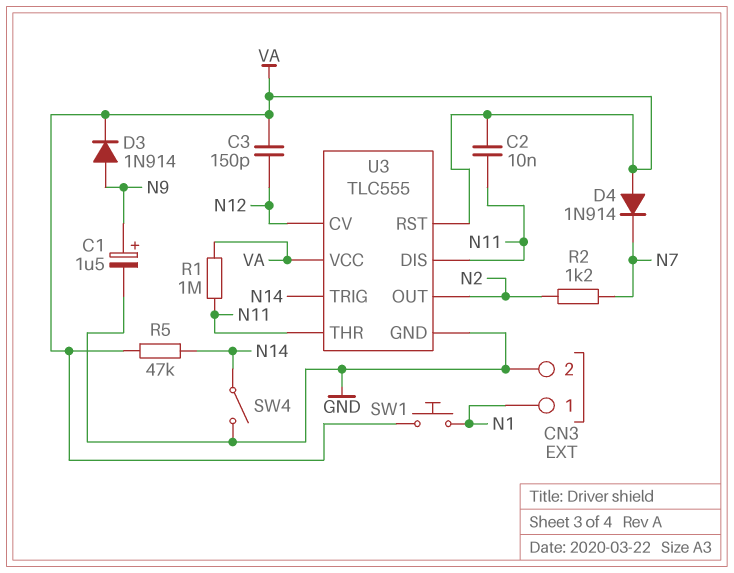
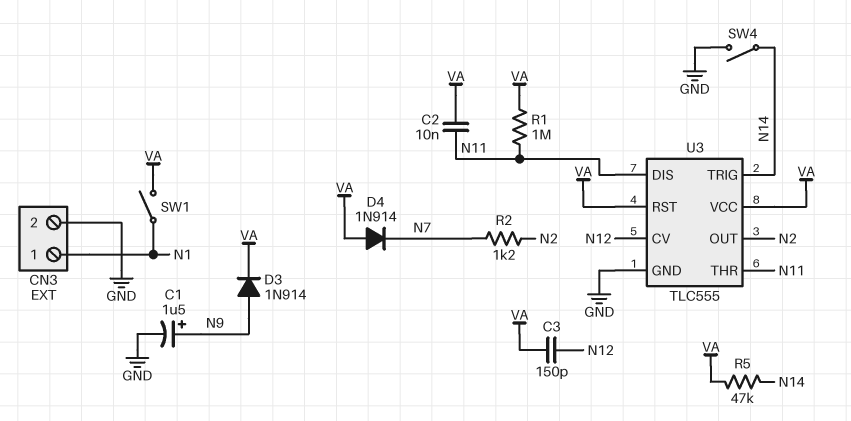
SW1: button (N1, VA) -> switch (N1, VA)

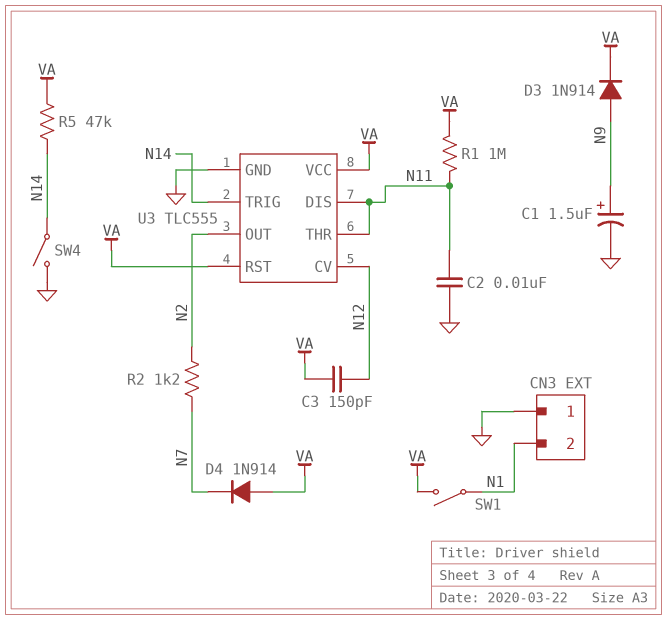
C2: 10nF (N11, VA) -> 10nF (GND, N11)
CN3 pin 1: N1 -> GND
CN3 pin 2: GND -> N1

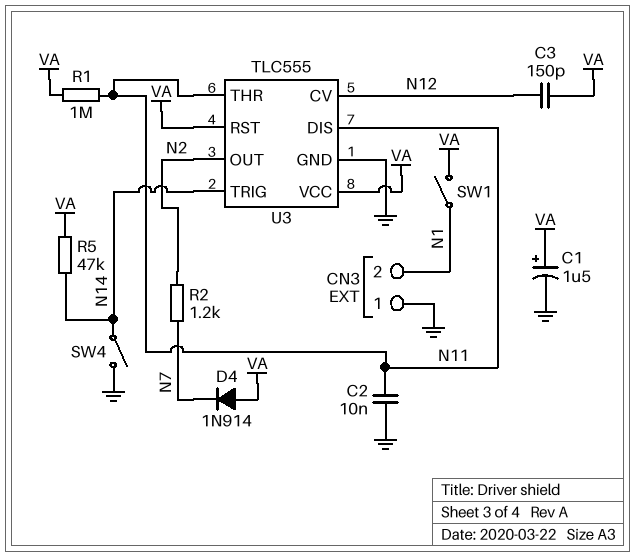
C1: 1.5uF (plus N9, minus GND) -> 1.5uF (plus VA, minus GND)
D3: diode 1N914 (A N9, K VA) -> none

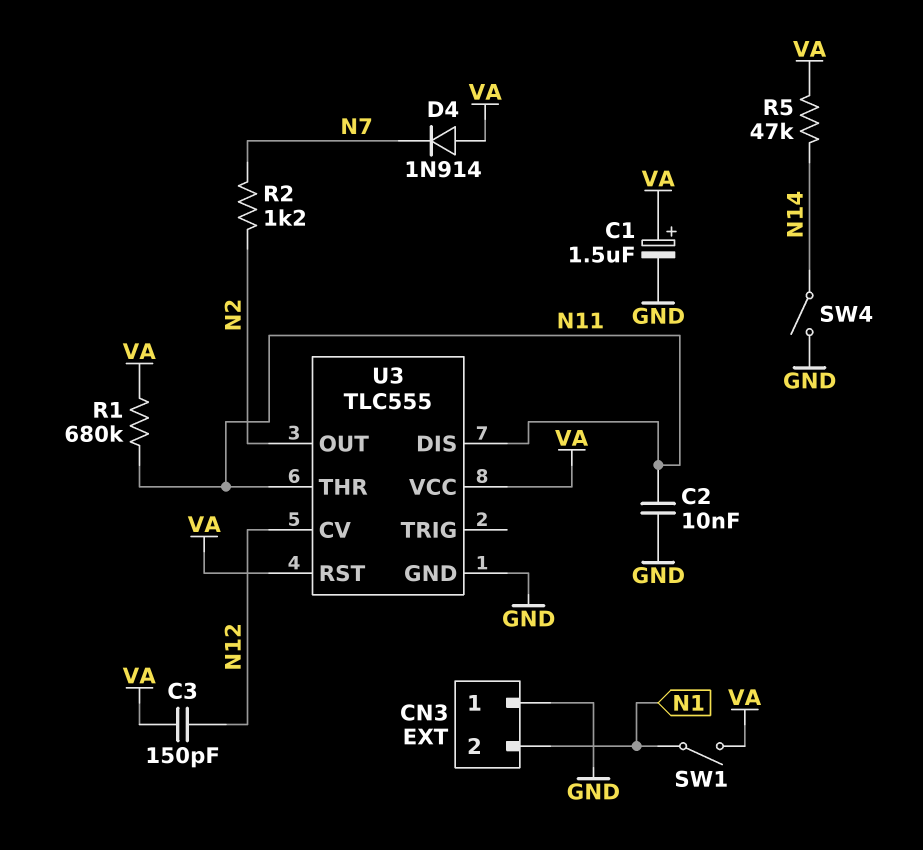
R1: 1M (N11, VA) -> 680k (N11, VA)
U3 pin TRIG: N14 -> none

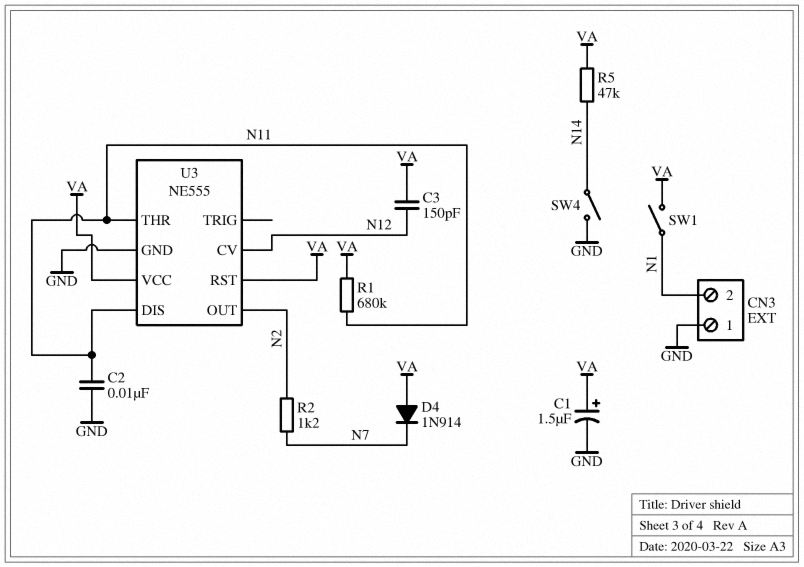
U3: TLC555 -> NE555

